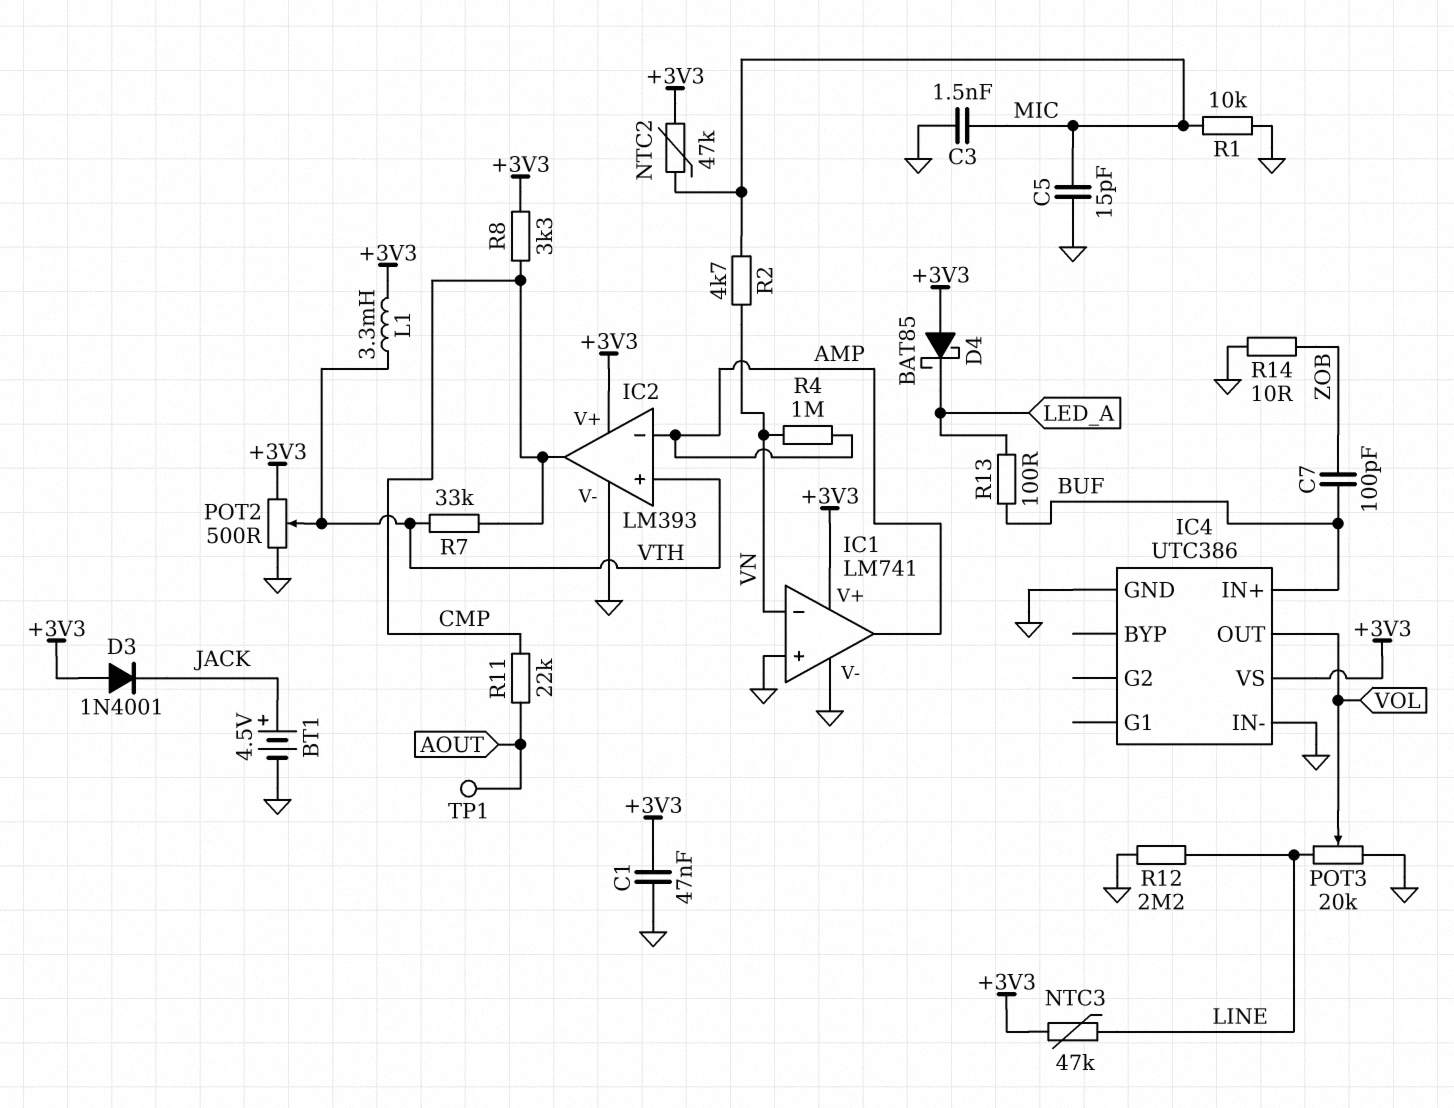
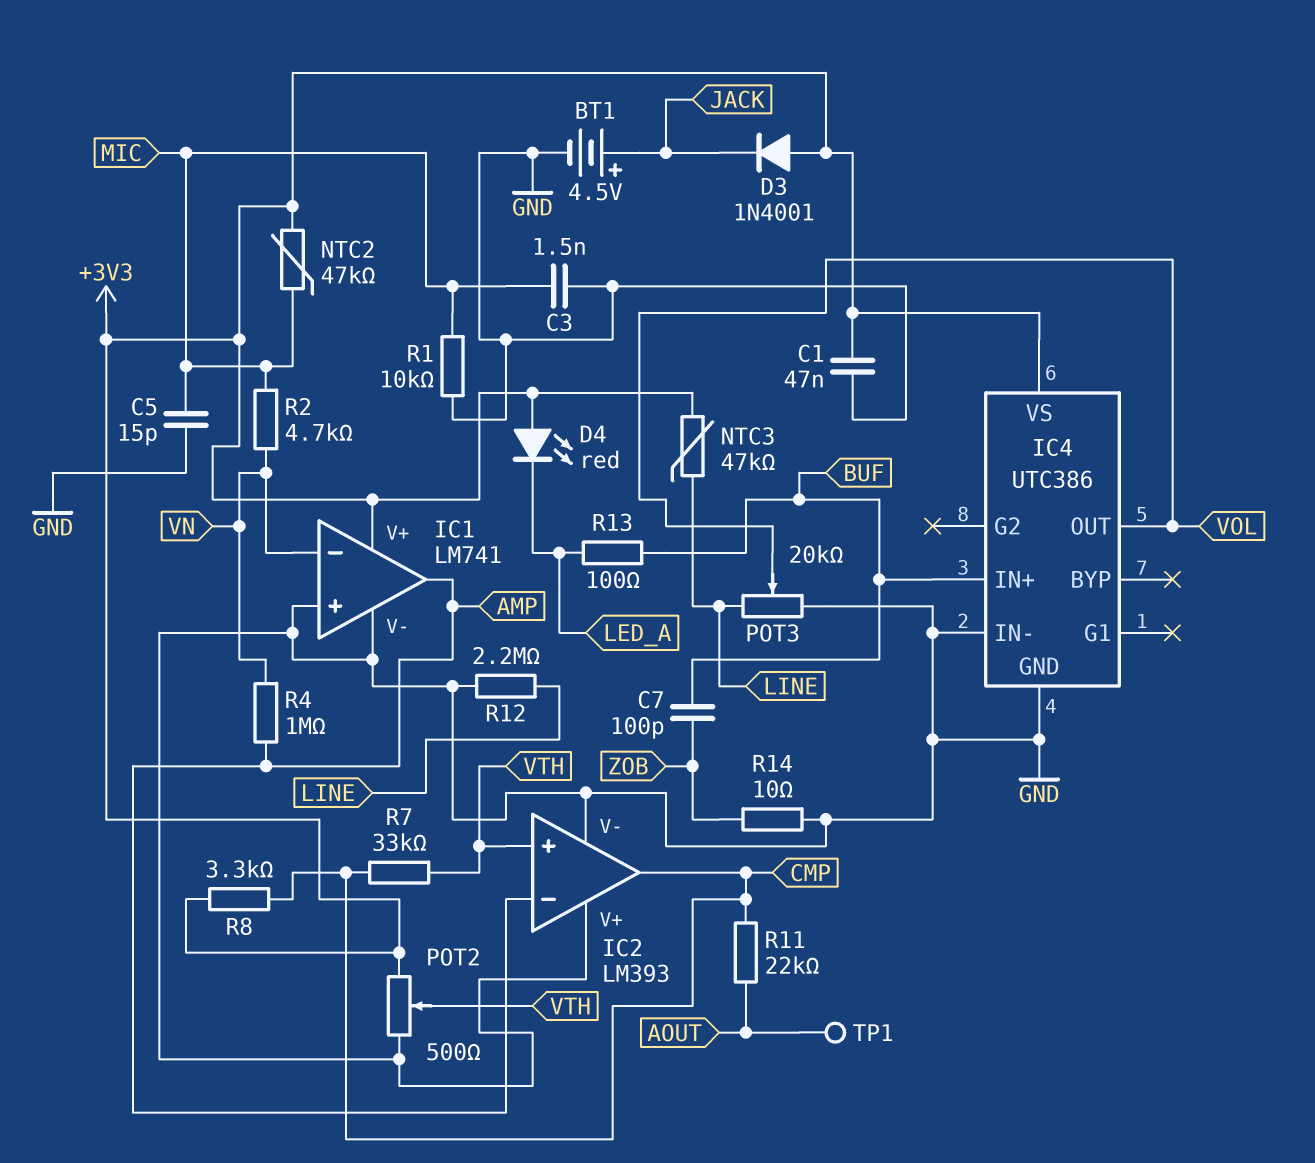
D4: schottky BAT85 (A +3V3, K LED_A) -> LED red (A +3V3, K LED_A)
IC2 pin V+: +3V3 -> GND
L1: 3.3mH (+3V3, VTH) -> none

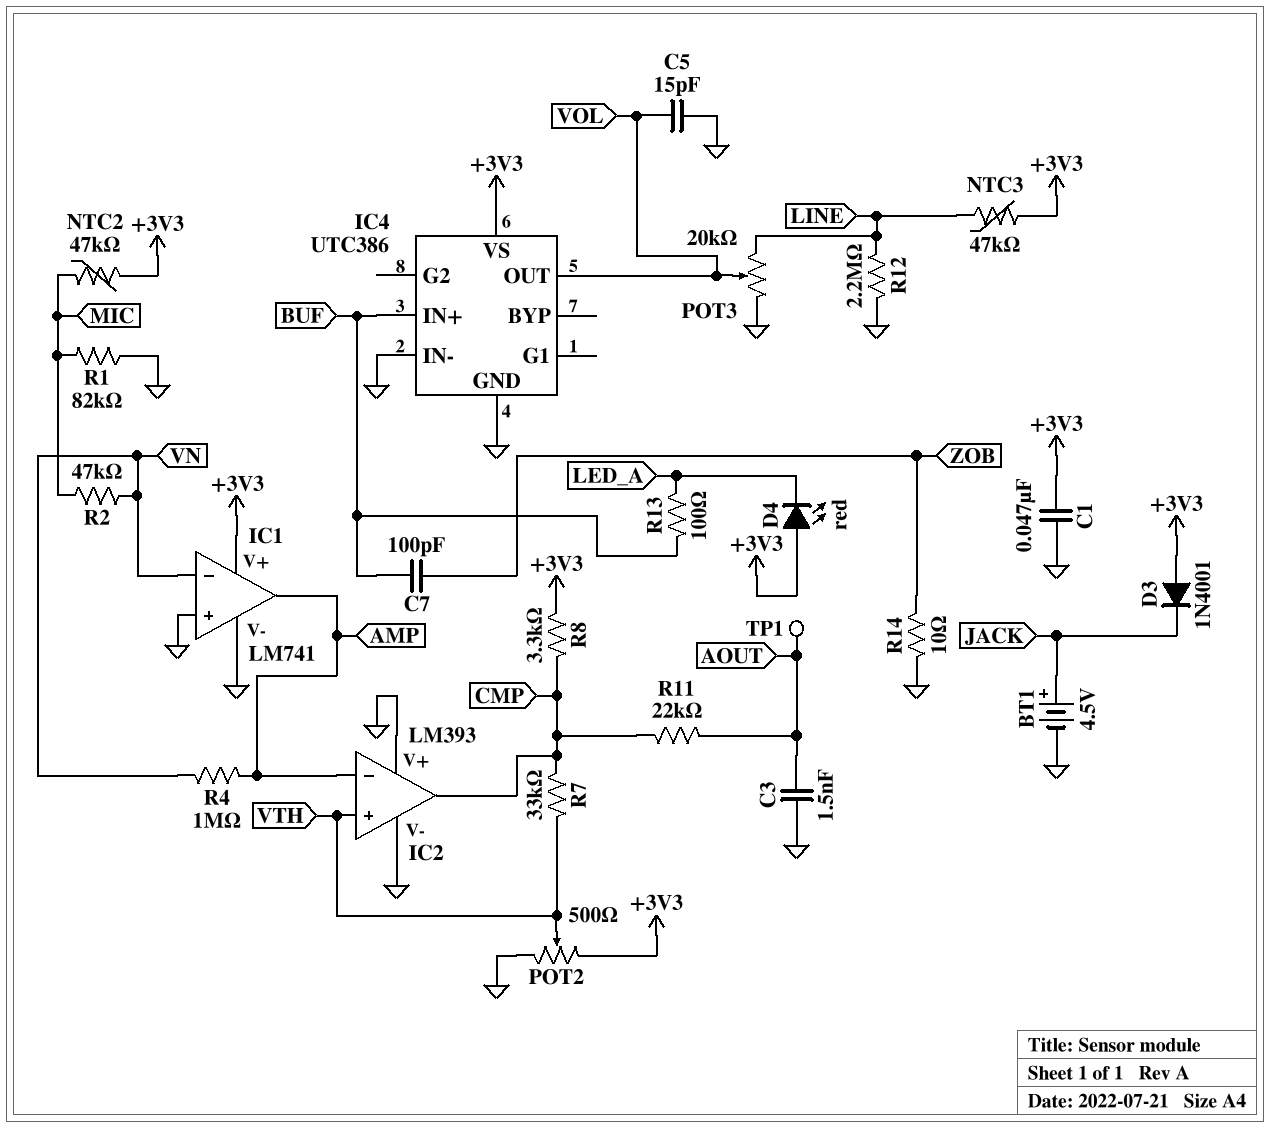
C3: 1.5nF (GND, MIC) -> 1.5nF (AOUT, GND)
C5: 15pF (GND, MIC) -> 15pF (GND, VOL)
R1: 10k (GND, MIC) -> 82k (GND, MIC)
R2: 4.7k (MIC, VN) -> 47k (MIC, VN)

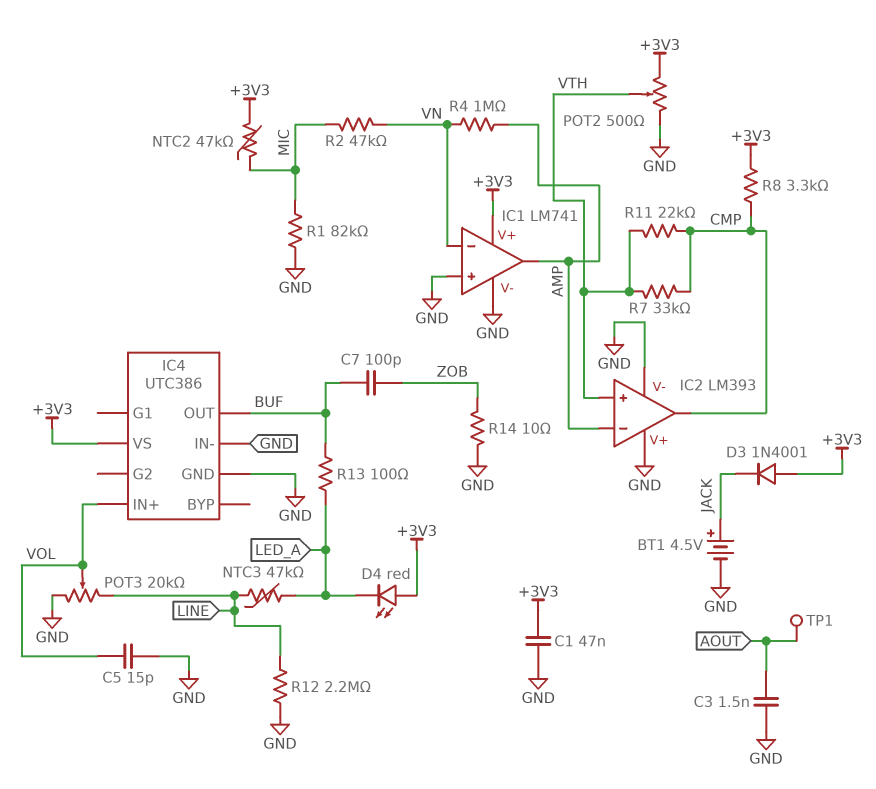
IC4 pin IN+: BUF -> VOL
IC4 pin OUT: VOL -> BUF
NTC3: 47k (+3V3, LINE) -> 47k (LED_A, LINE)
R11: 22k (AOUT, CMP) -> 22k (CMP, VTH)

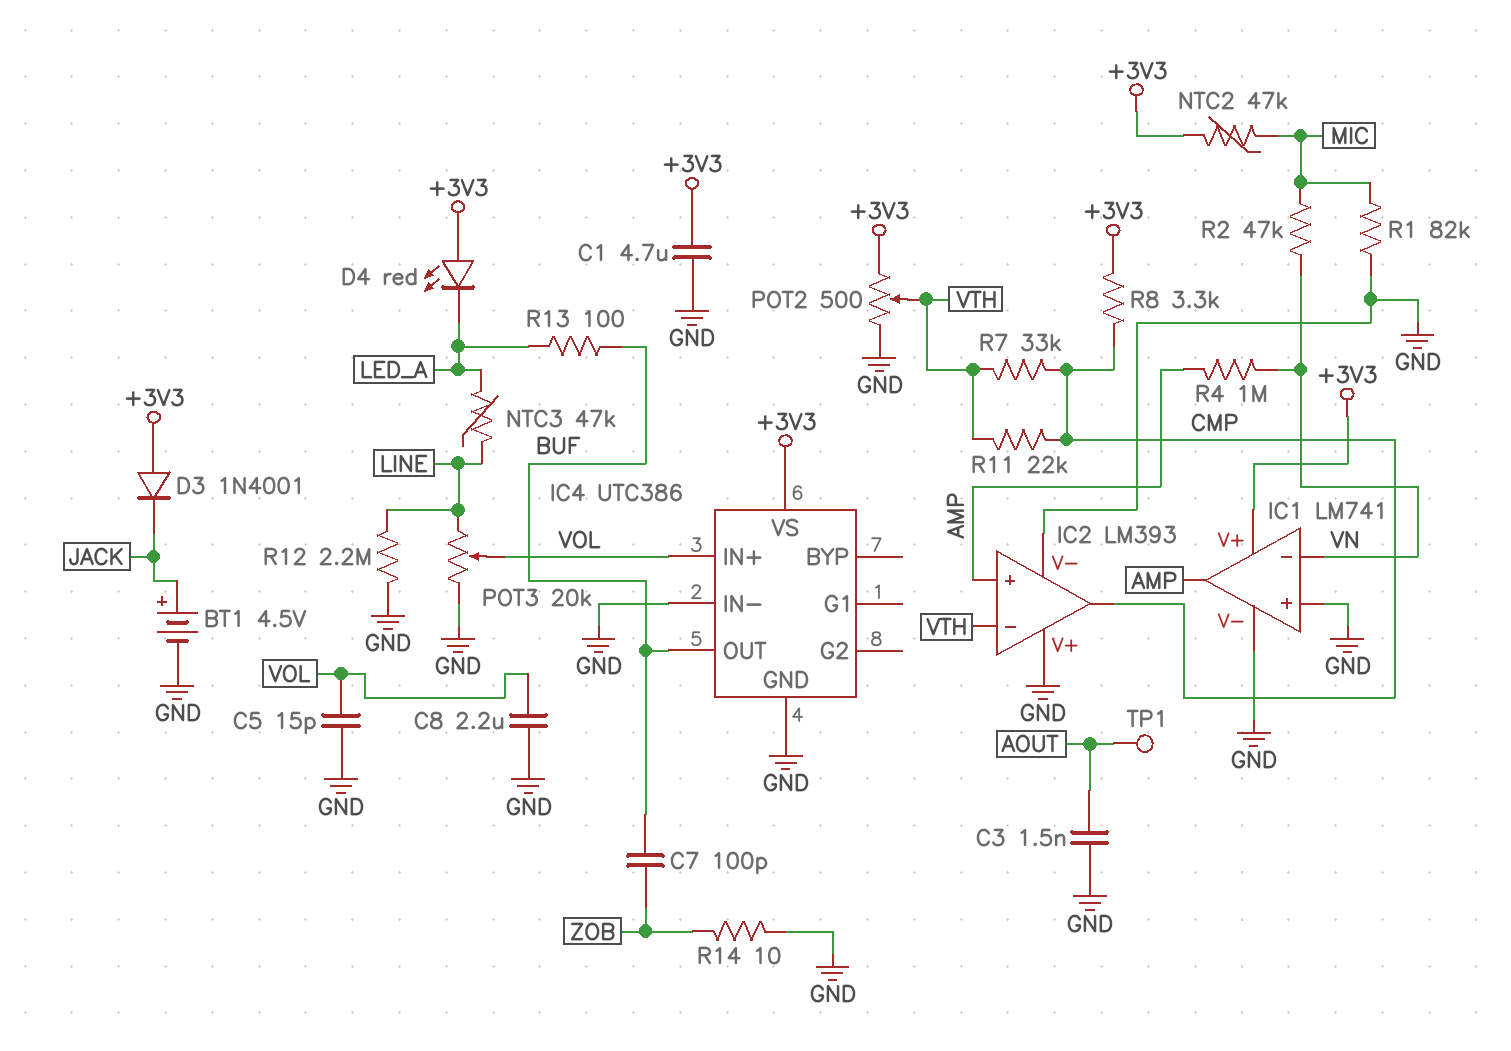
C1: 47nF (+3V3, GND) -> 4.7uF (+3V3, GND)
C8: none -> 2.2uF (GND, VOL)
IC2 pin in+: VTH -> AMP
IC2 pin in-: AMP -> VTH

